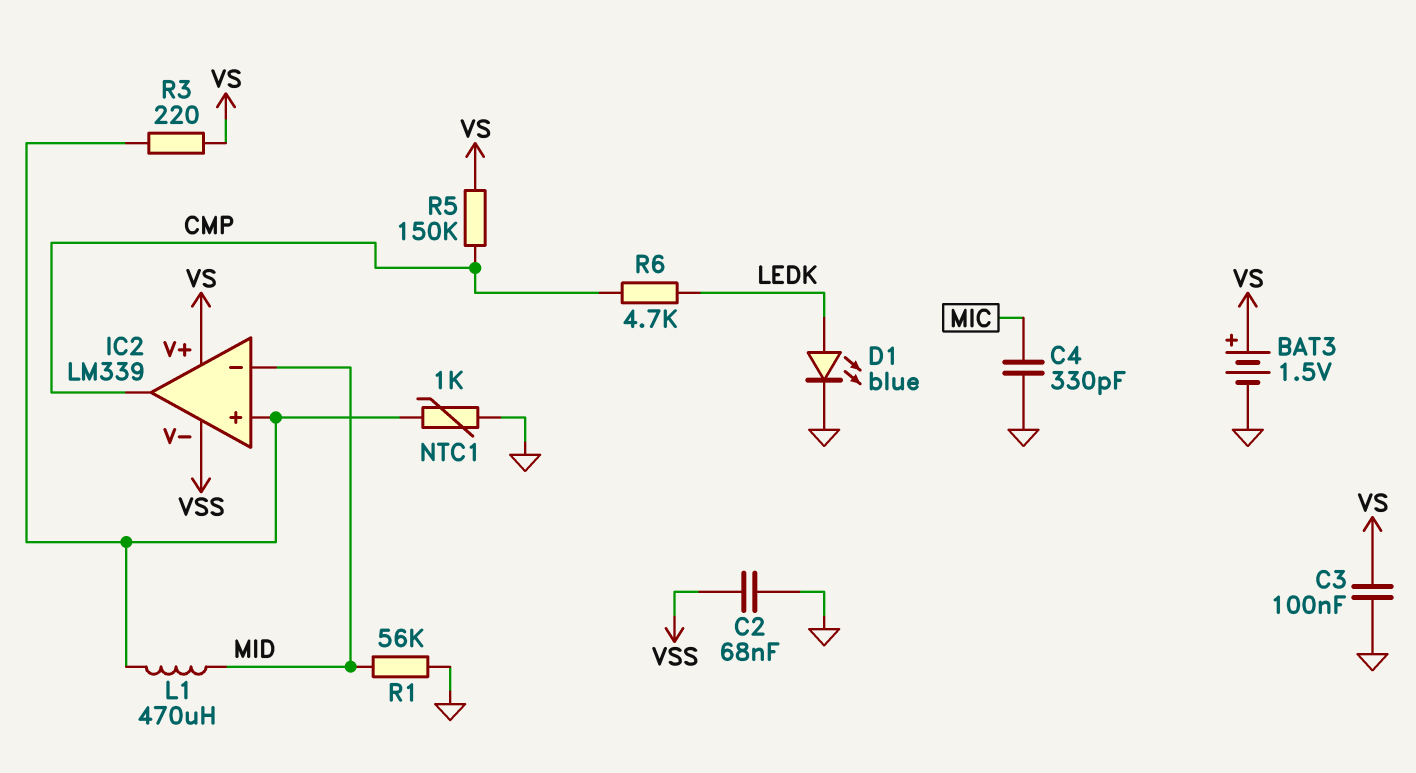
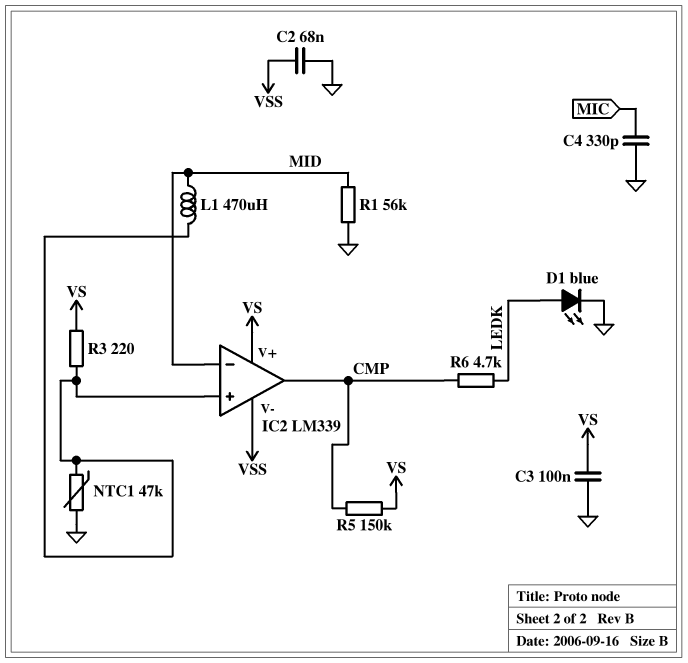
BAT3: 1.5V (plus VS, minus GND) -> none
NTC1: 1k (GND, IC2/in+) -> 47k (GND, IC2/in+)

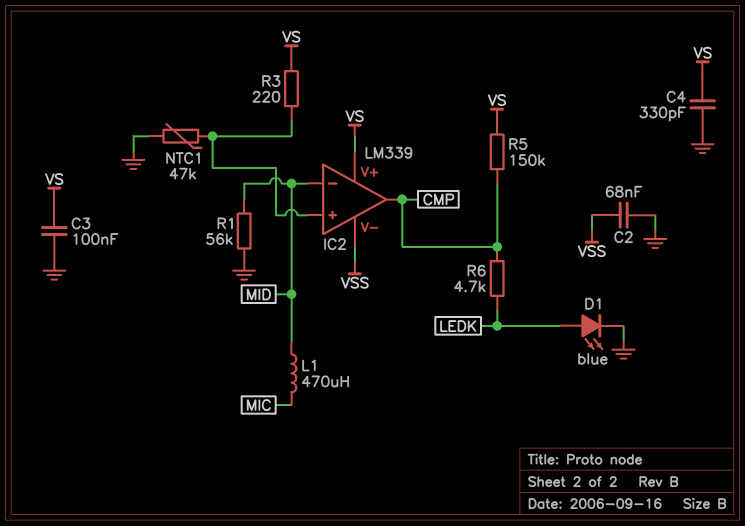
C4: 330pF (GND, MIC) -> 330pF (GND, VS)
L1: 470uH (IC2/in+, MID) -> 470uH (MIC, MID)

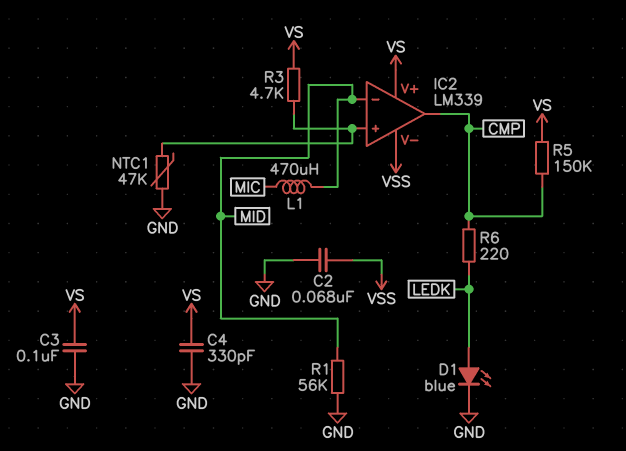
R3: 220 (IC2/in+, VS) -> 4.7k (IC2/in+, VS)
R6: 4.7k (CMP, LEDK) -> 220 (CMP, LEDK)

